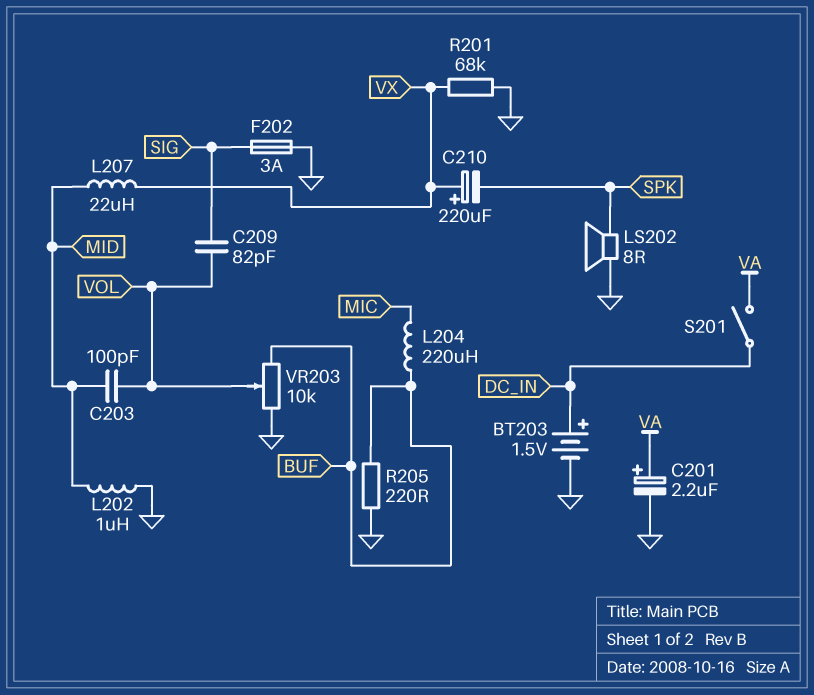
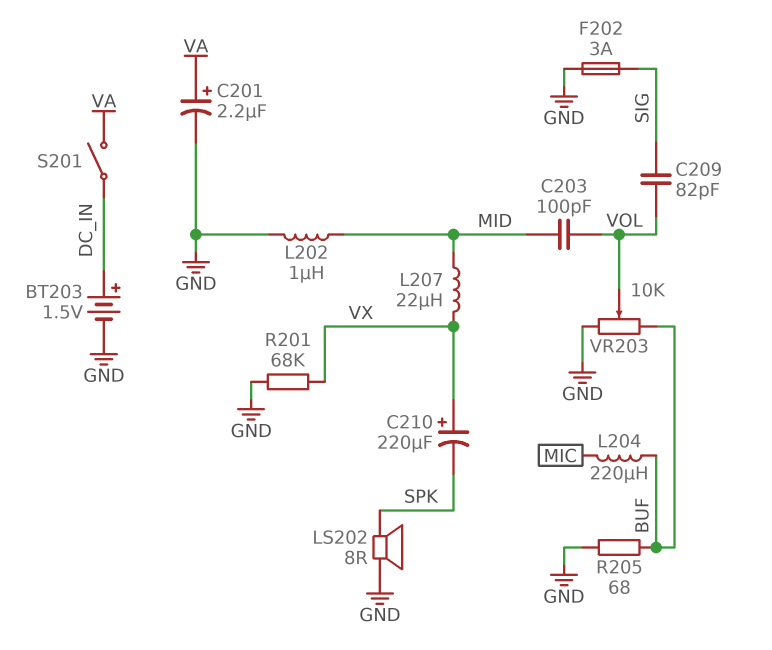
R205: 220 (BUF, GND) -> 68 (BUF, GND)

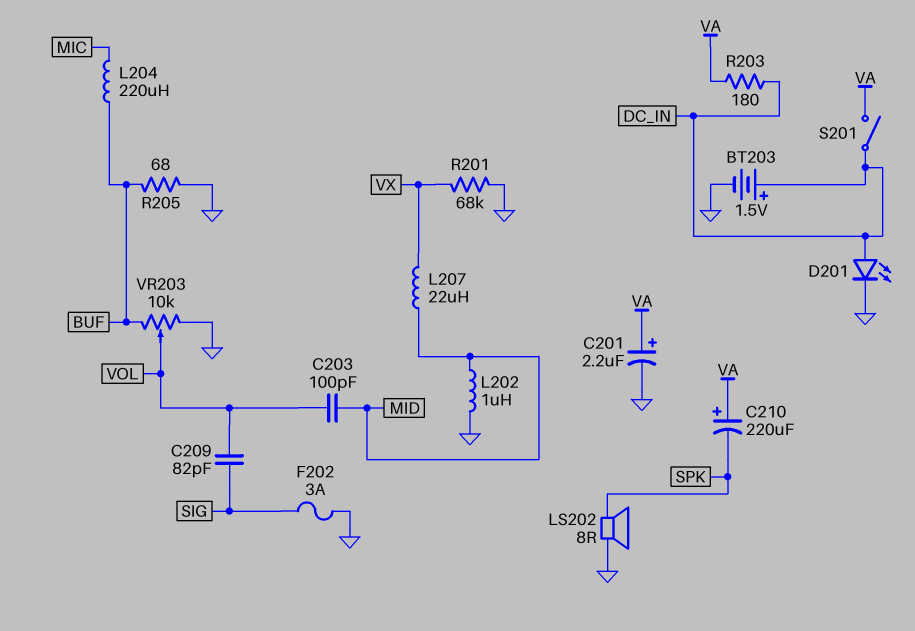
C210: 220uF (plus VX, minus SPK) -> 220uF (plus VA, minus SPK)
D201: none -> LED (A DC_IN, K GND)
R203: none -> 180 (DC_IN, VA)

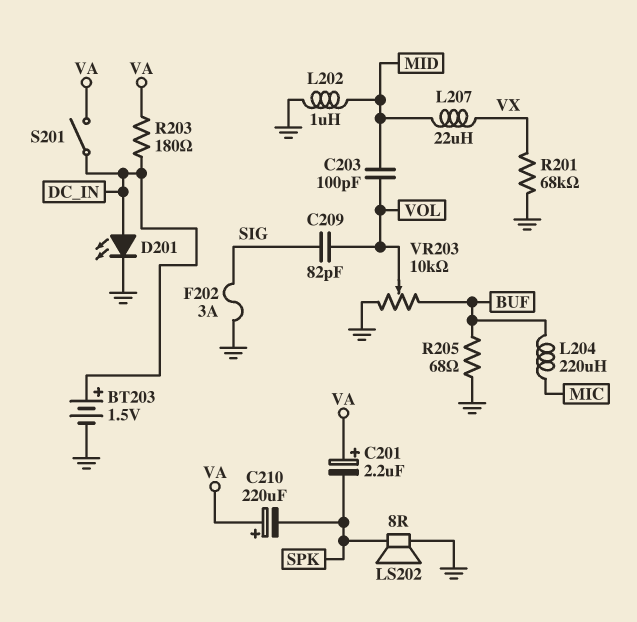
C201: 2.2uF (plus VA, minus GND) -> 2.2uF (plus VA, minus SPK)

